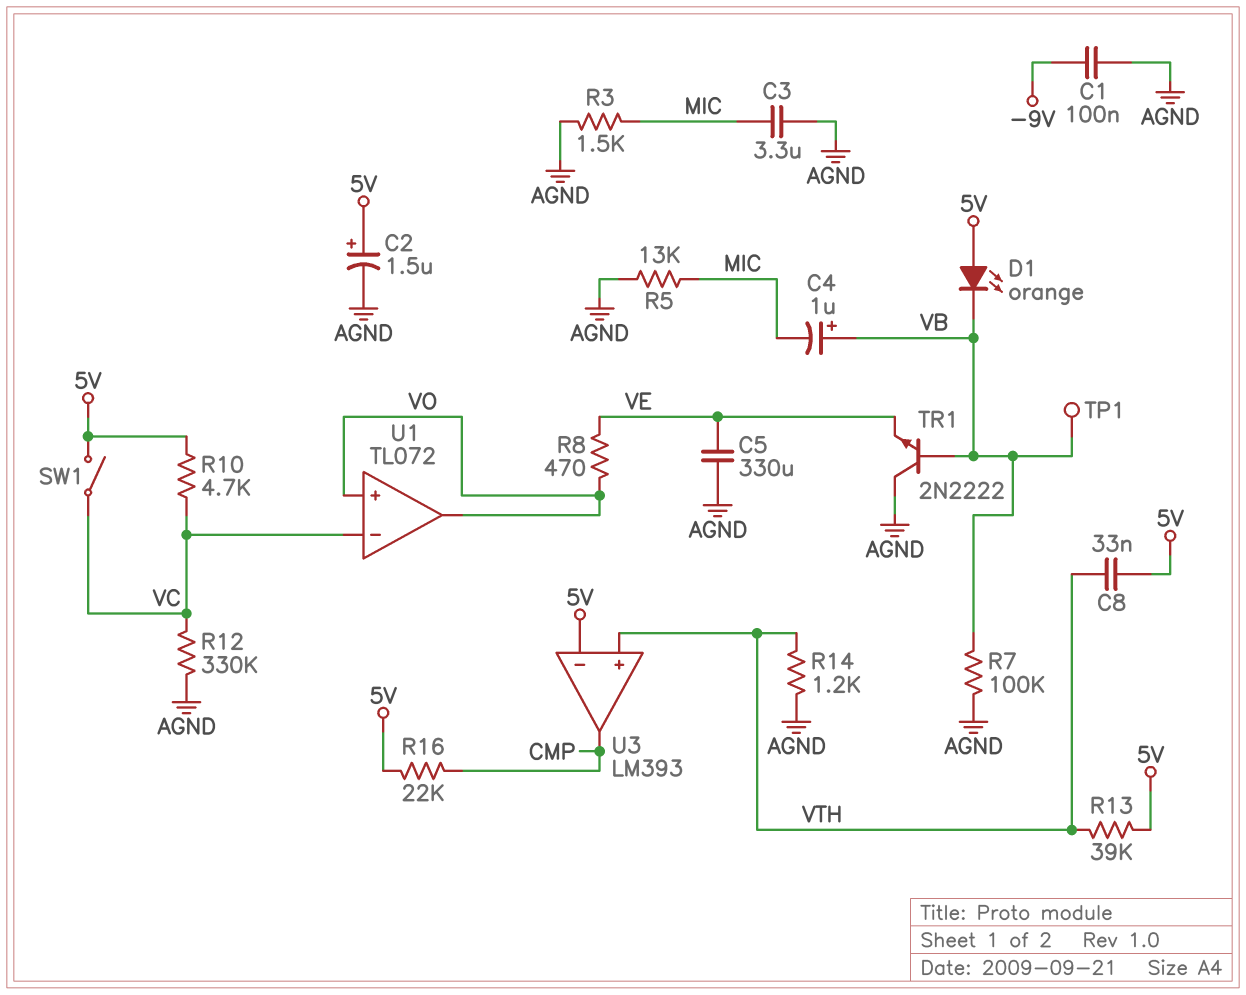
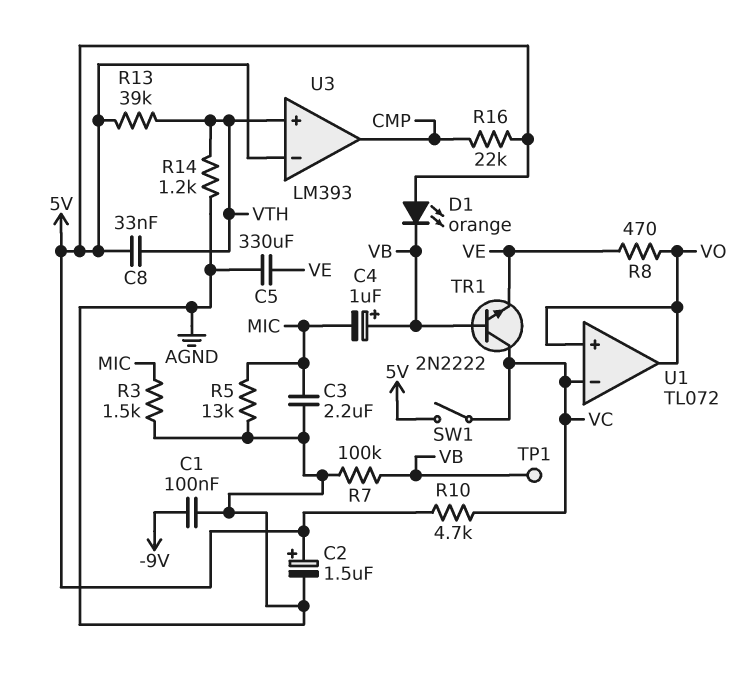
C3: 3.3uF (AGND, MIC) -> 2.2uF (AGND, MIC)
R12: 330k (AGND, VC) -> none
TR1: NPN 2N2222 (B VB, C AGND, E VE) -> NPN 2N2222 (B VB, C VC, E VE)

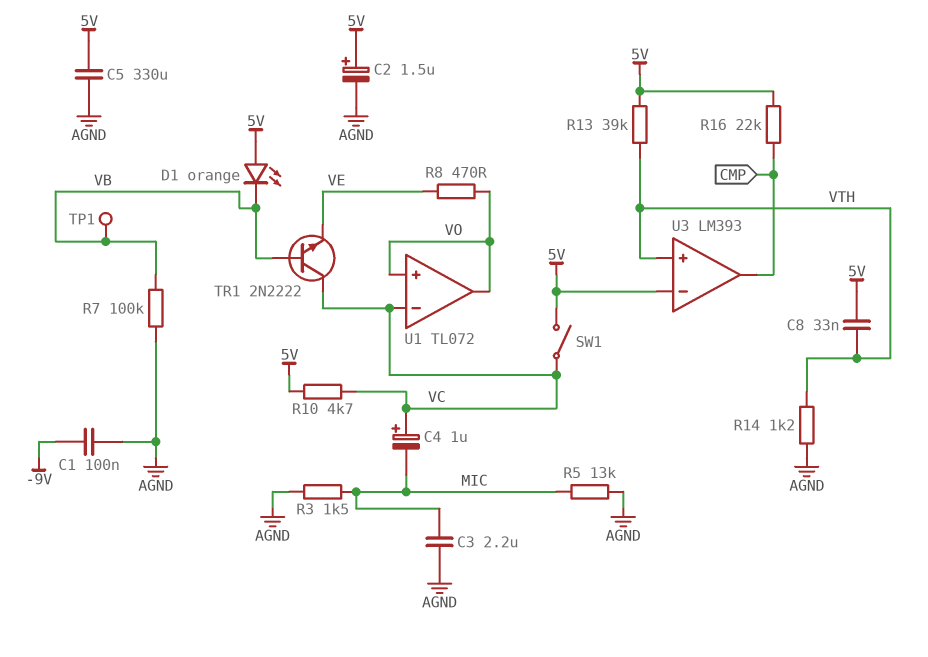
C4: 1uF (plus VB, minus MIC) -> 1uF (plus VC, minus MIC)
C5: 330uF (AGND, VE) -> 330uF (5V, AGND)

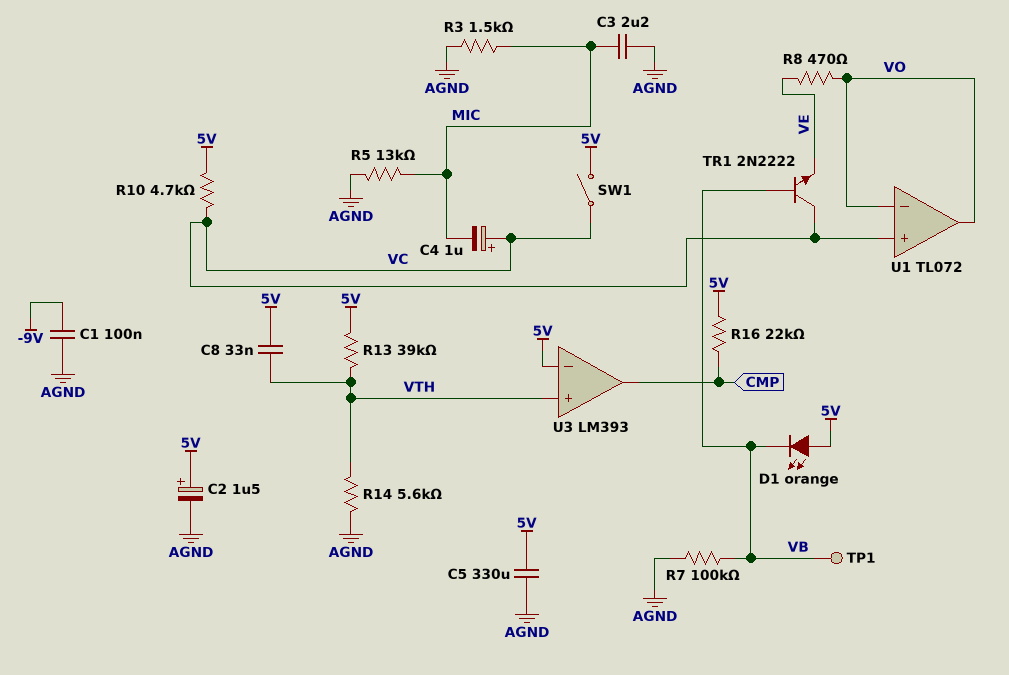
R14: 1.2k (AGND, VTH) -> 5.6k (AGND, VTH)
U1 pin in+: VO -> VC
U1 pin in-: VC -> VO

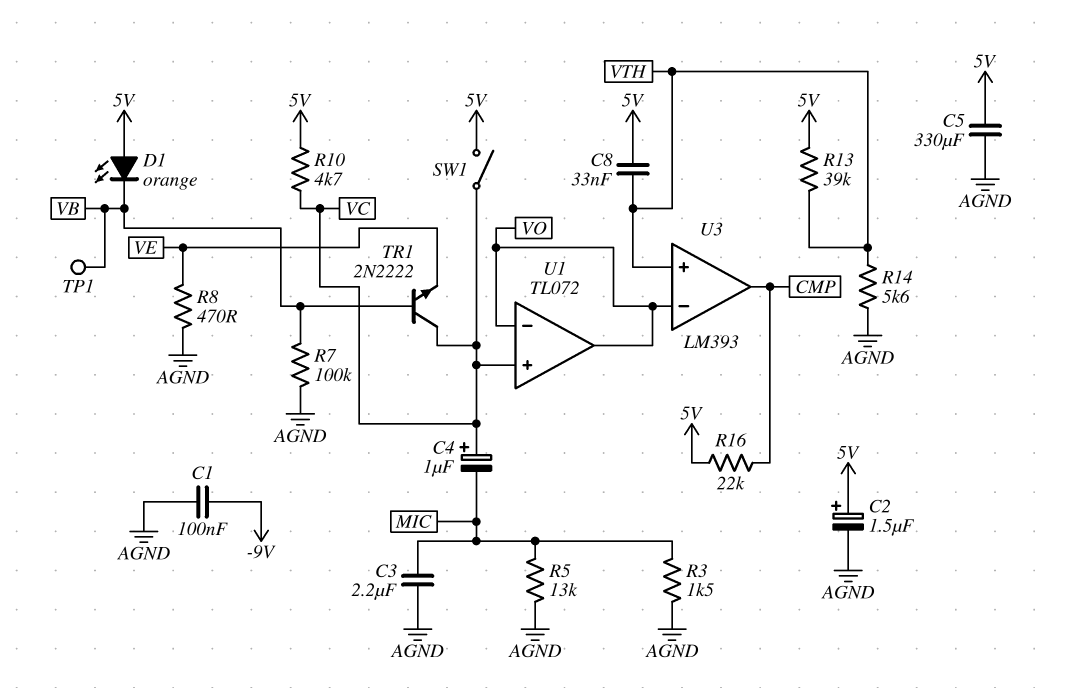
R8: 470 (VE, VO) -> 470 (AGND, VE)
U3 pin in-: 5V -> VO

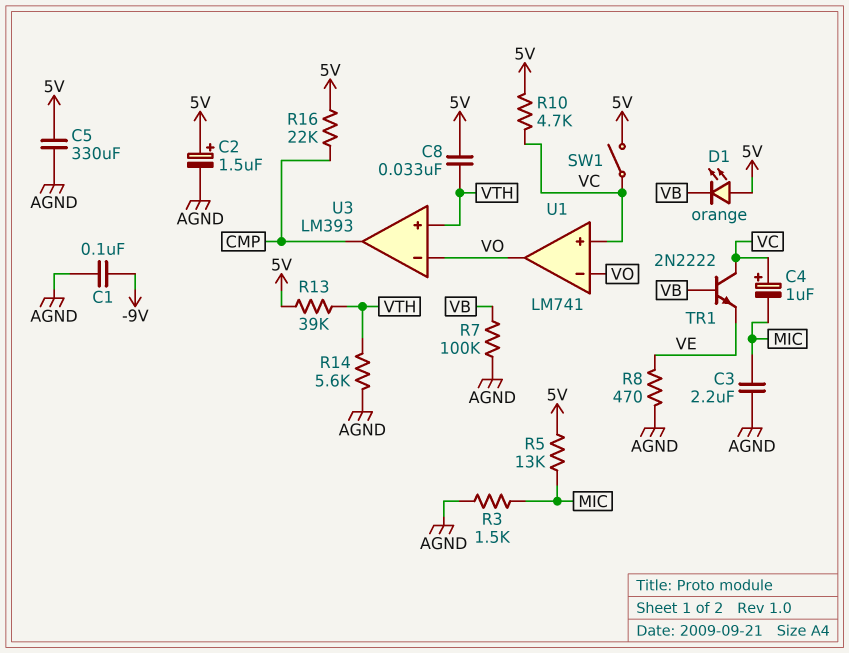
R5: 13k (AGND, MIC) -> 13k (5V, MIC)
TP1: test point (VB) -> none
U1: TL072 -> LM741

